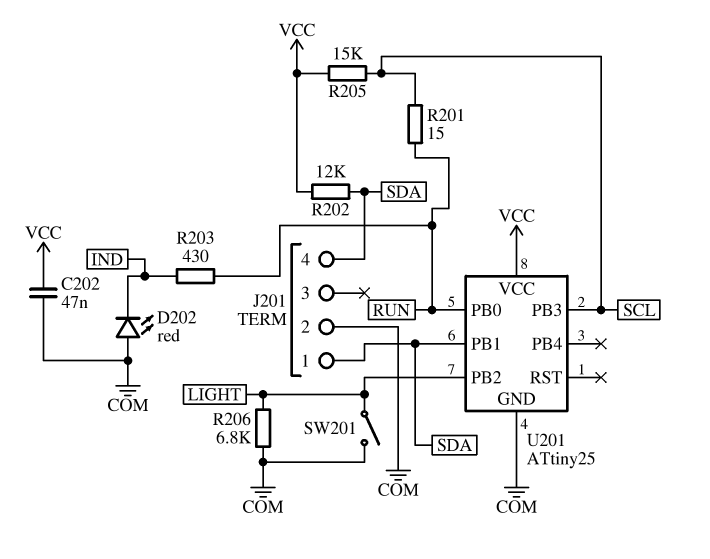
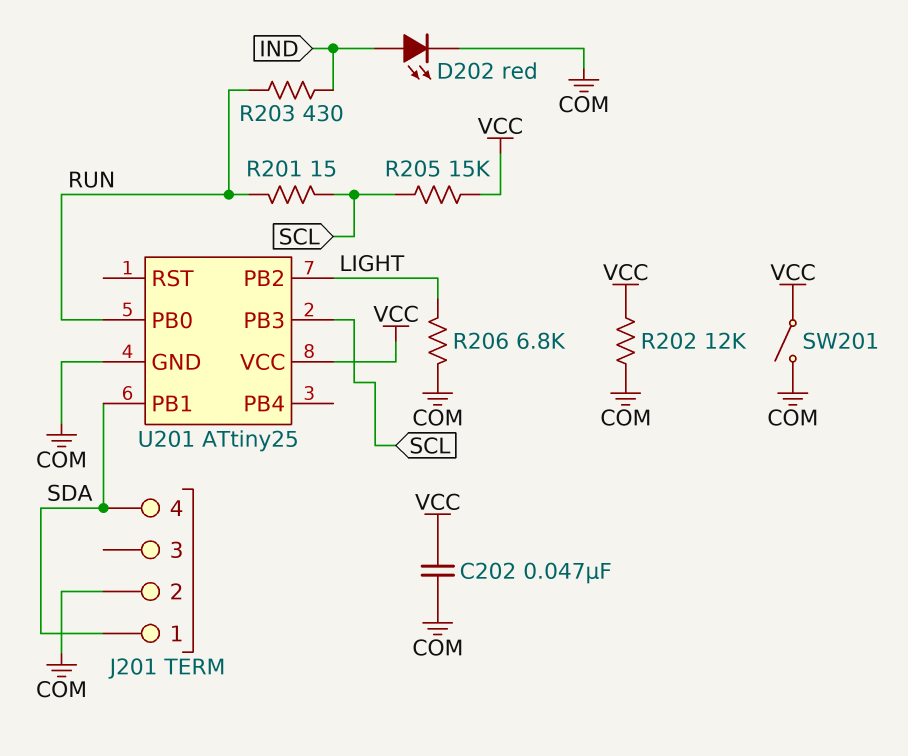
D202: LED red (A COM, K IND) -> LED red (A IND, K COM)
R202: 12k (SDA, VCC) -> 12k (COM, VCC)
SW201: switch (COM, LIGHT) -> switch (COM, VCC)

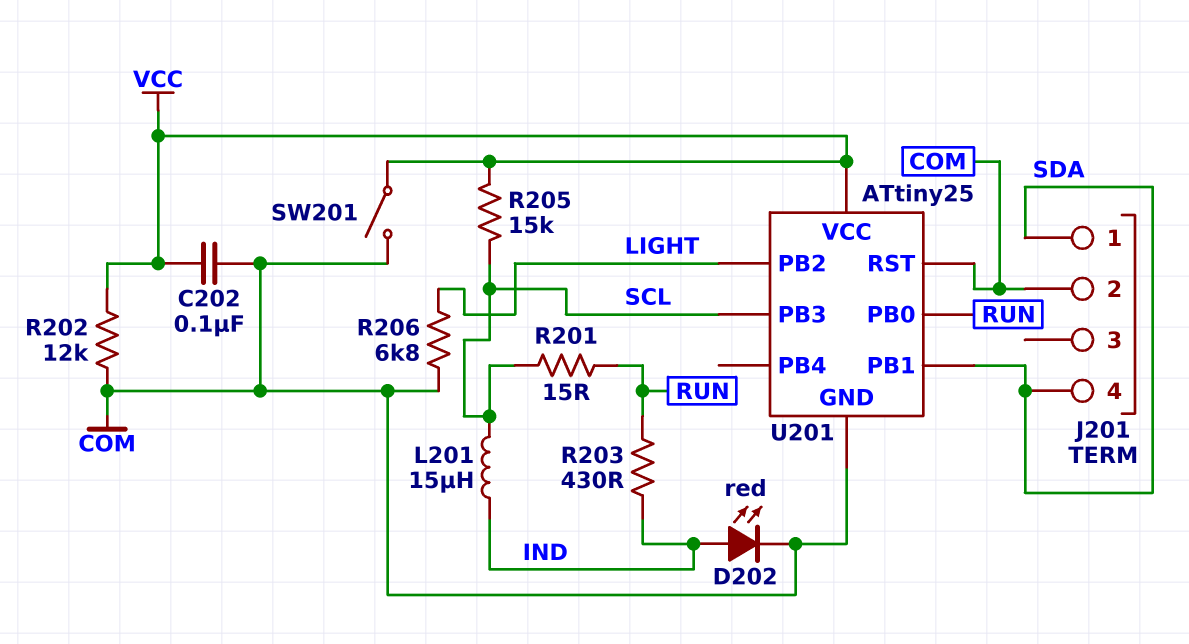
C202: 47nF (COM, VCC) -> 100nF (COM, VCC)
L201: none -> 15uH (IND, SCL)
U201 pin RST: none -> COM

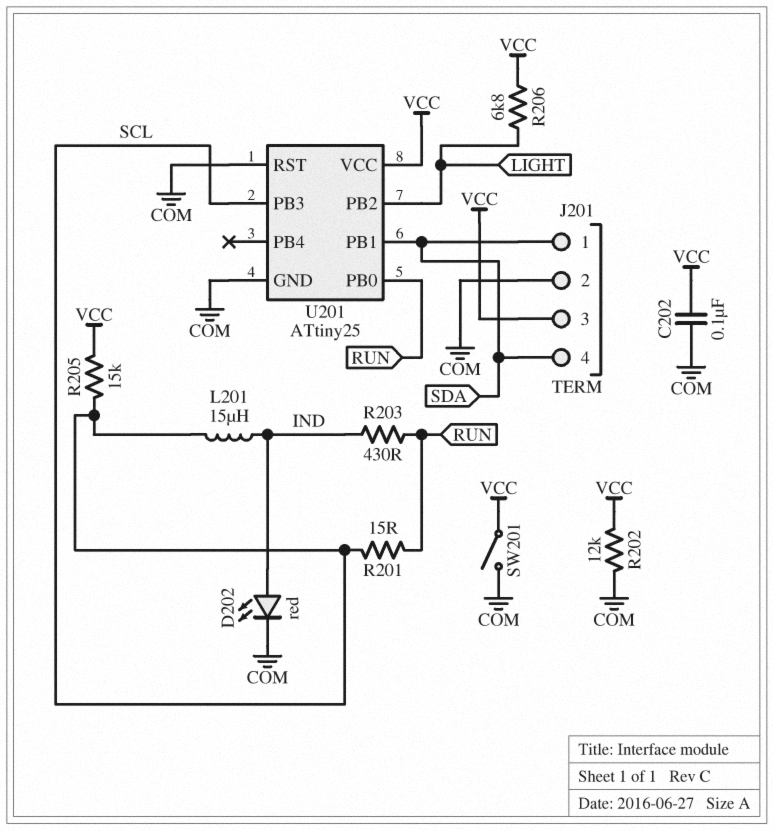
J201 pin 3: none -> VCC
R206: 6.8k (COM, LIGHT) -> 6.8k (LIGHT, VCC)

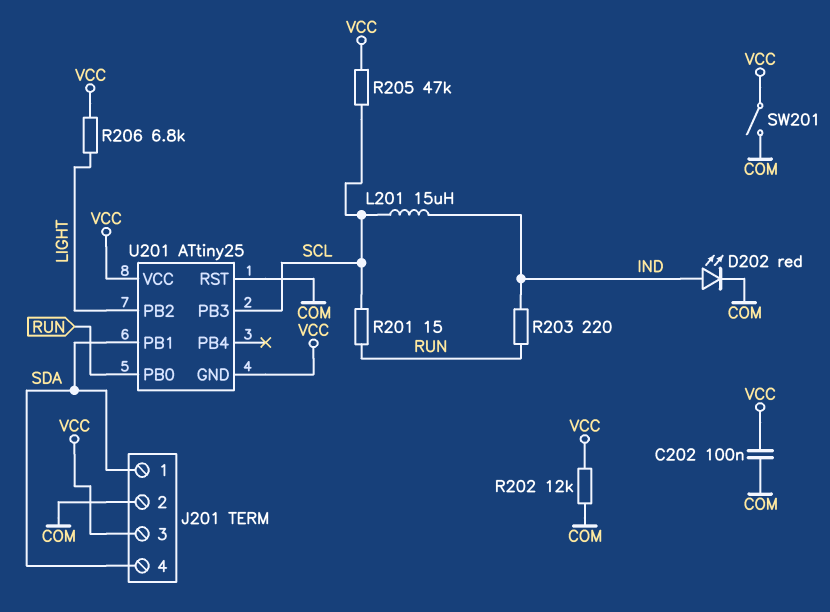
R203: 430 (IND, RUN) -> 220 (IND, RUN)
R205: 15k (SCL, VCC) -> 47k (SCL, VCC)
U201 pin GND: COM -> VCC

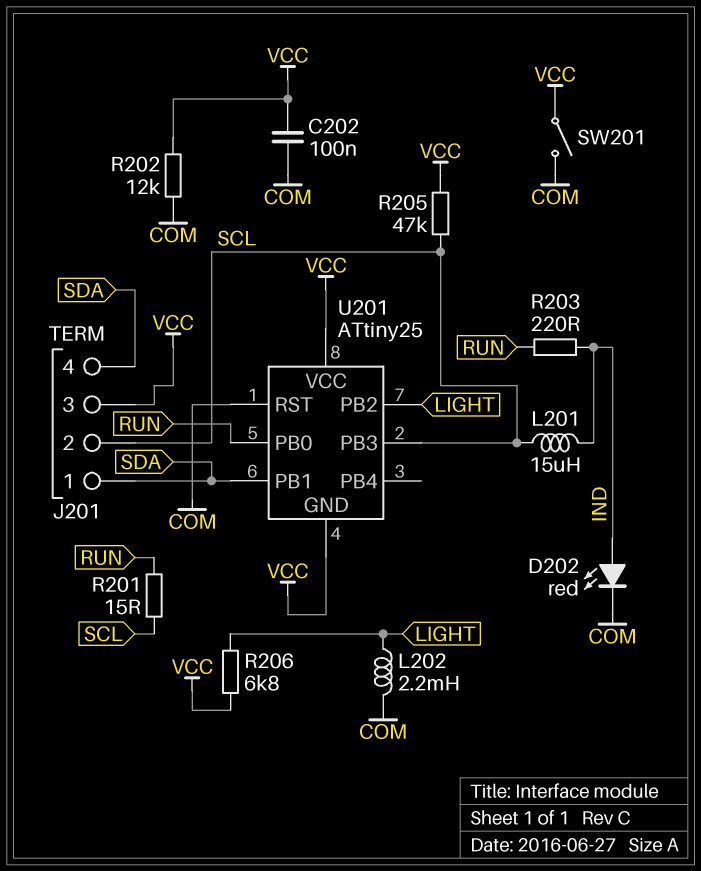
J201 pin 2: COM -> SCL
L202: none -> 2.2mH (COM, LIGHT)

